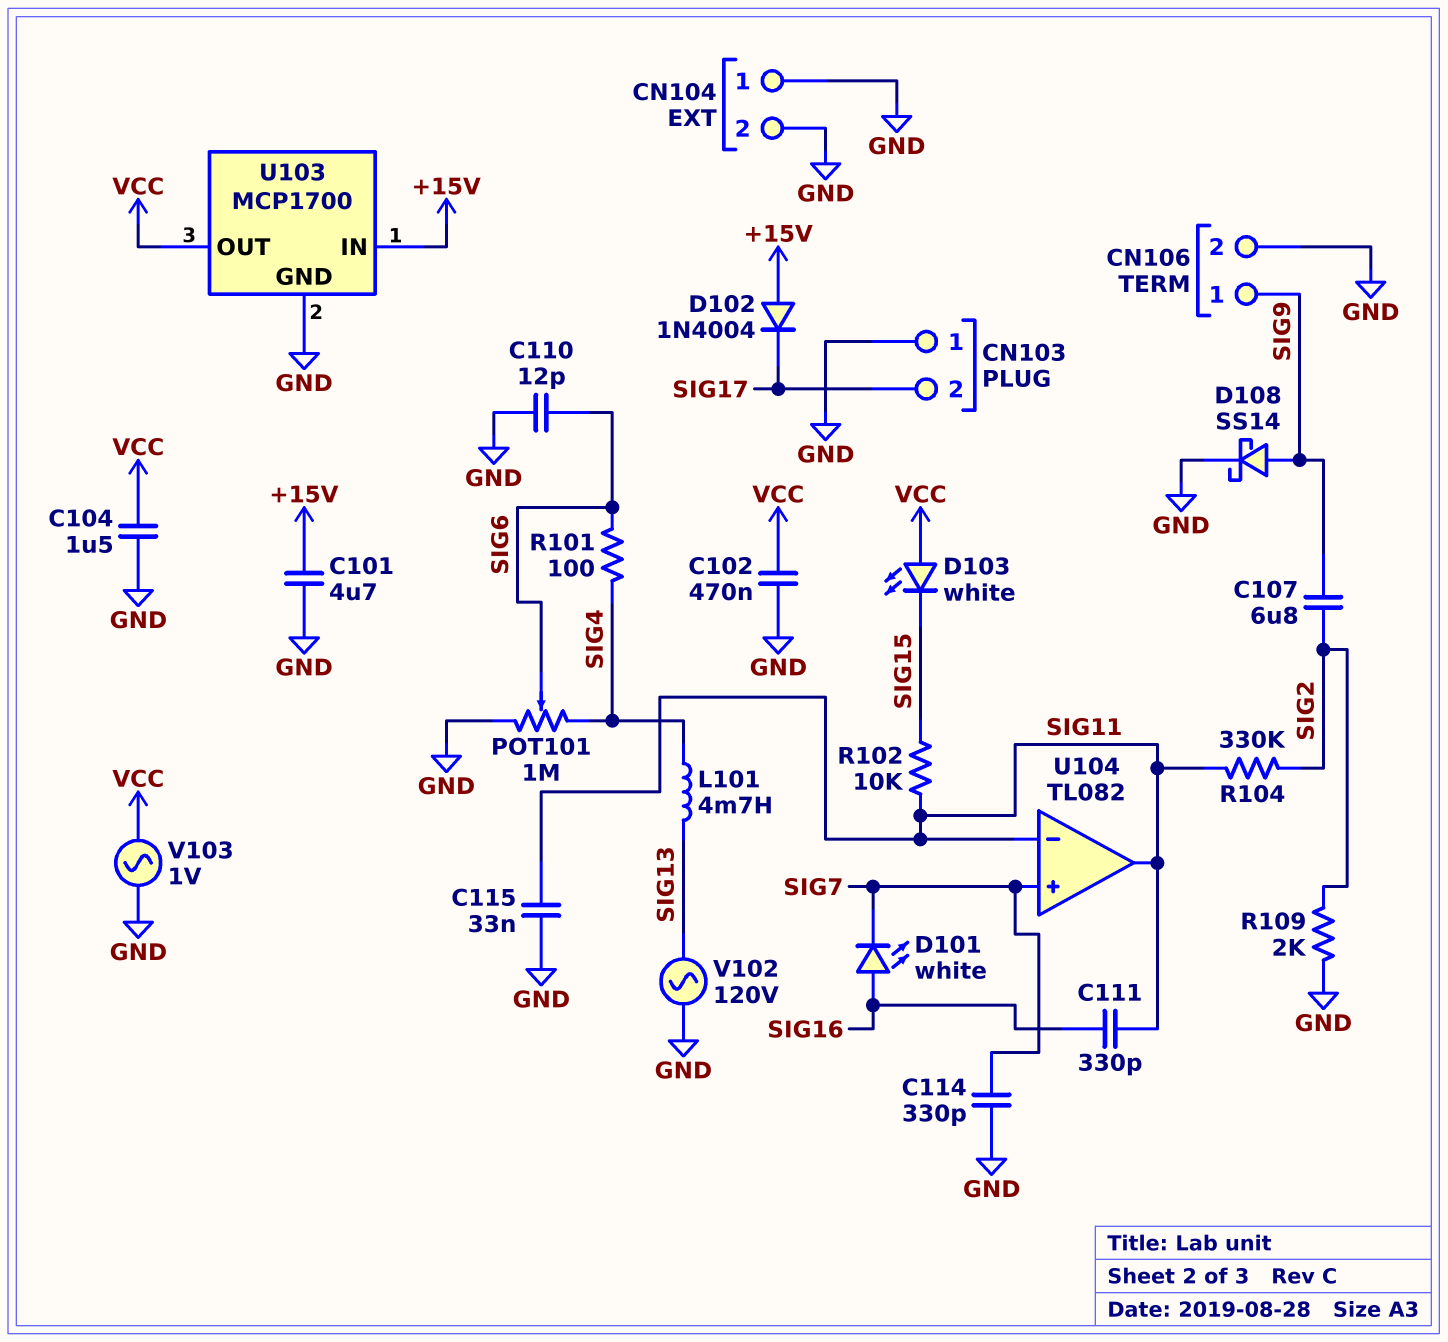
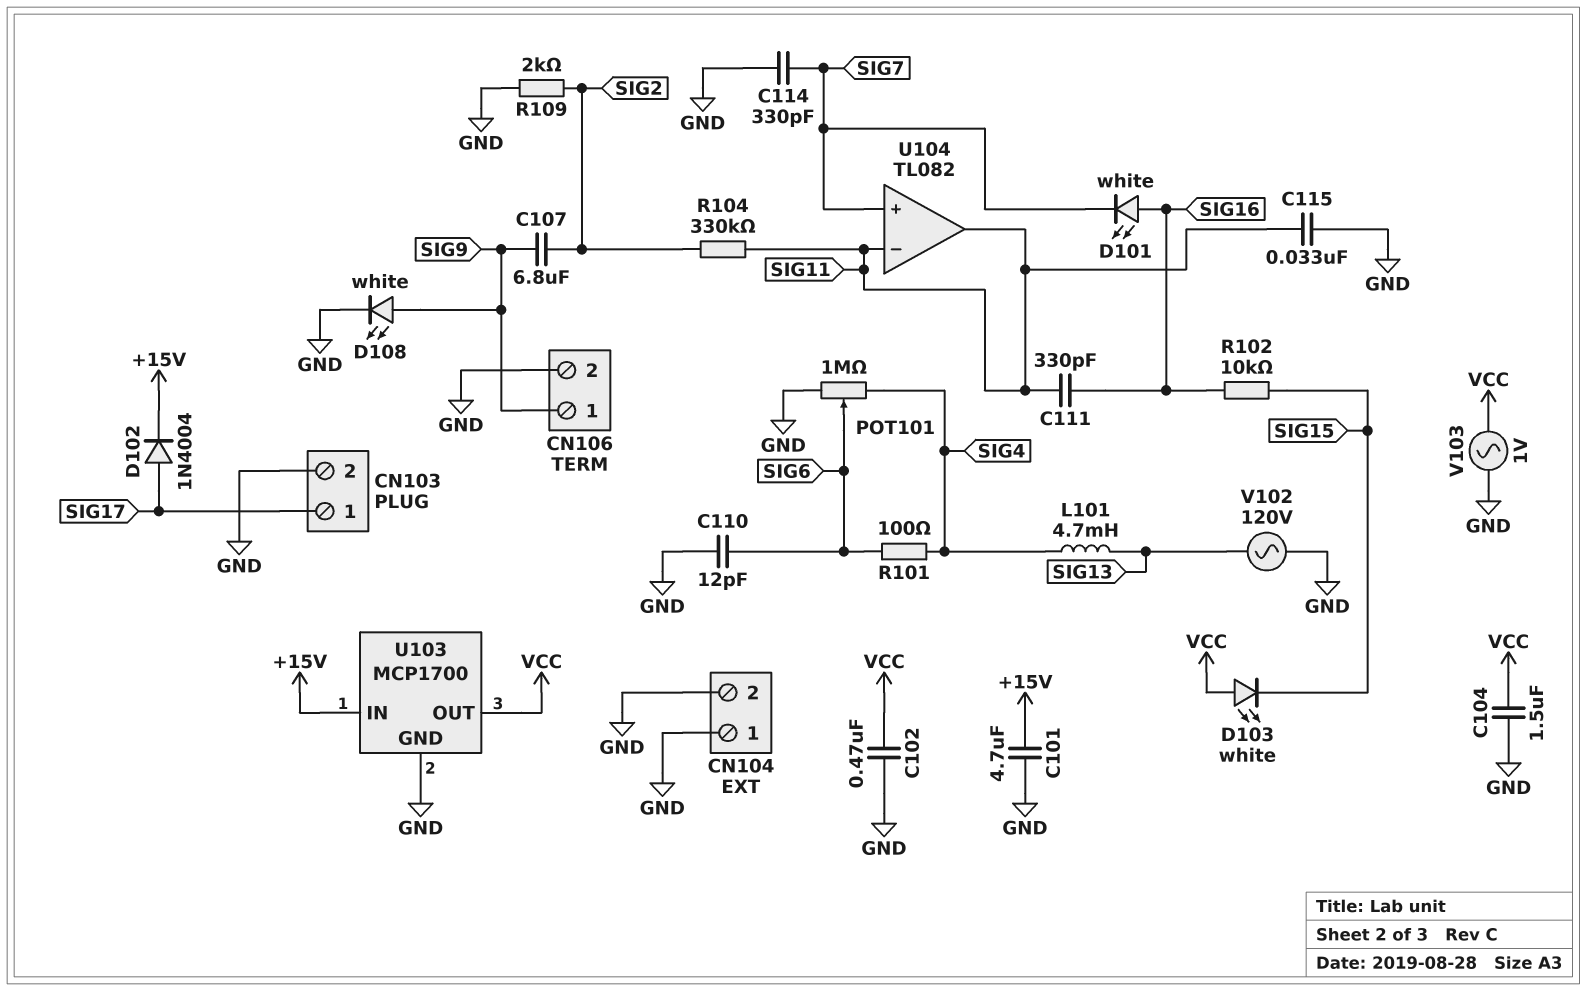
CN103 pin 1: GND -> SIG17
CN103 pin 2: SIG17 -> GND
D102: diode 1N4004 (A +15V, K SIG17) -> diode 1N4004 (A SIG17, K +15V)
D108: schottky SS14 (A SIG9, K GND) -> LED white (A SIG9, K GND)
R102: 10k (SIG11, SIG15) -> 10k (SIG15, SIG16)

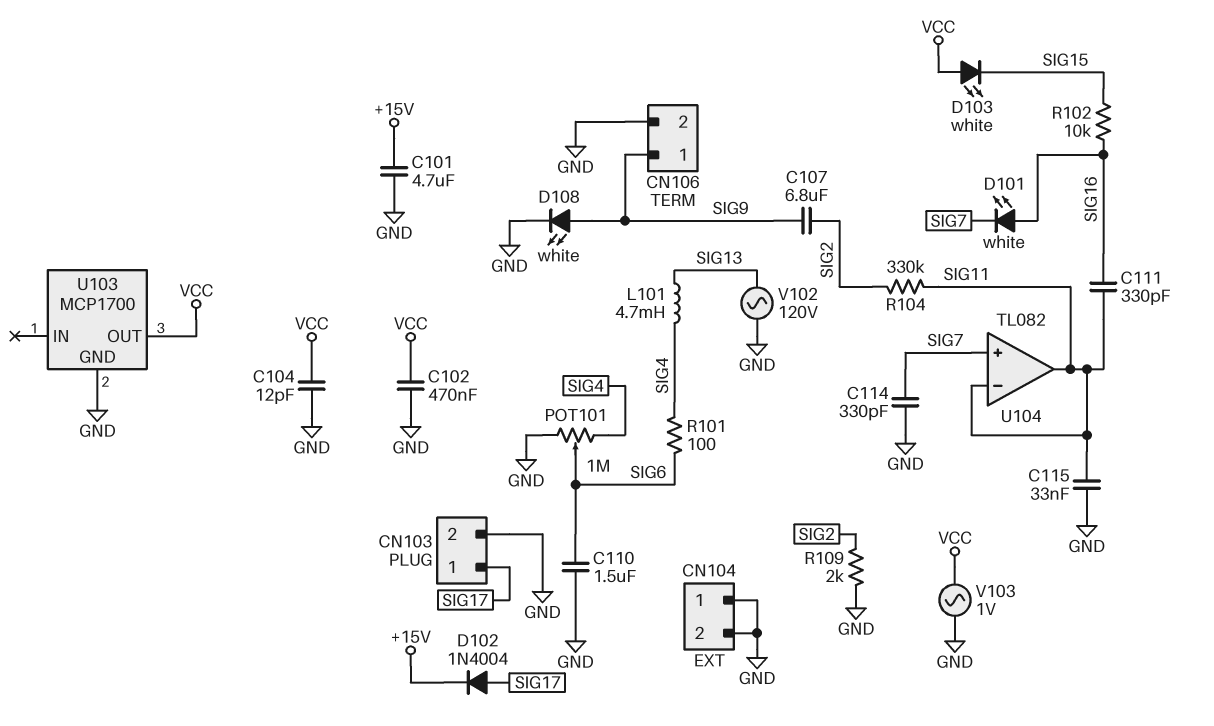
C104: 1.5uF (GND, VCC) -> 12pF (GND, VCC)
C110: 12pF (GND, SIG6) -> 1.5uF (GND, SIG6)
U103 pin IN: +15V -> none

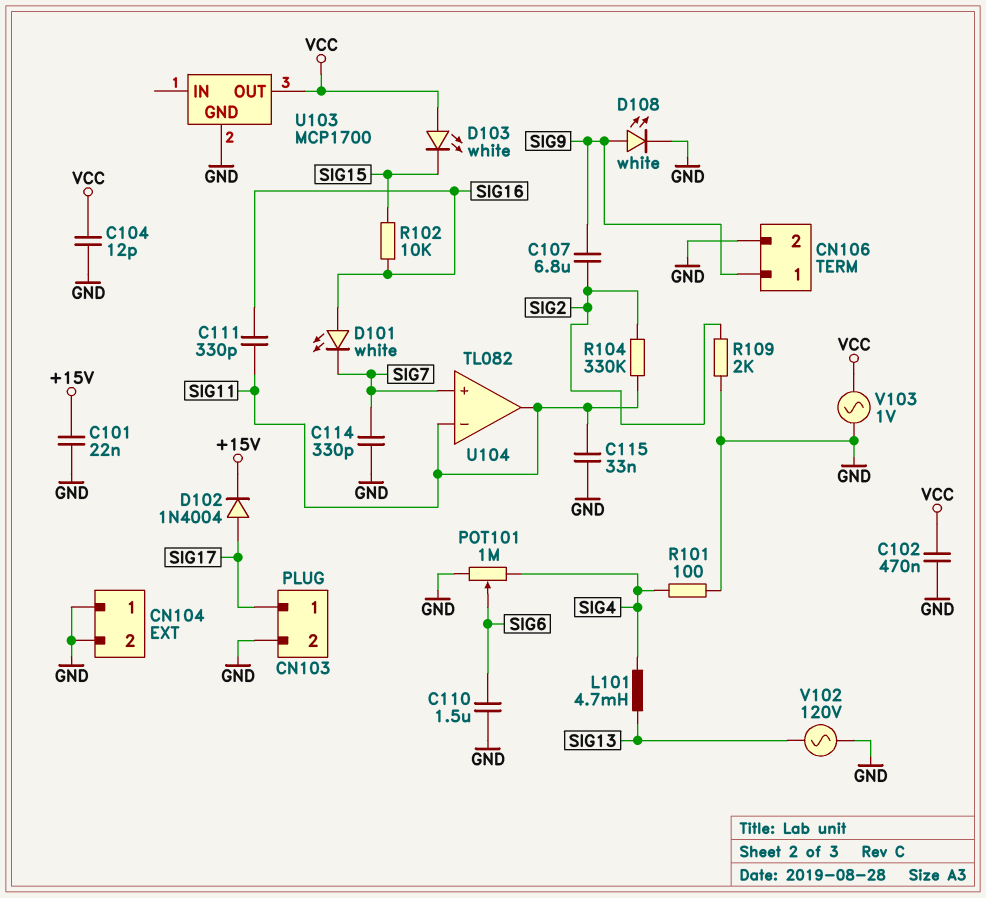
C101: 4.7uF (+15V, GND) -> 22nF (+15V, GND)
R101: 100 (SIG4, SIG6) -> 100 (GND, SIG4)

